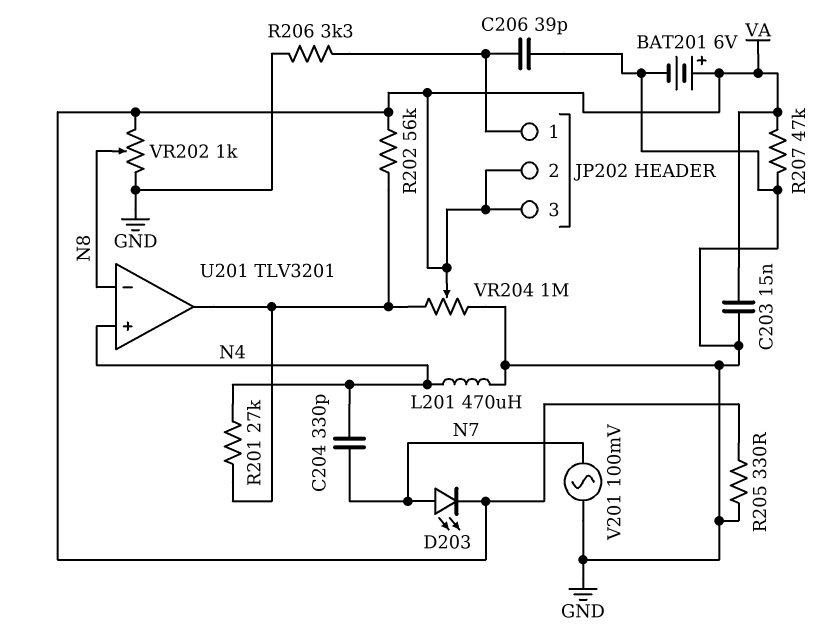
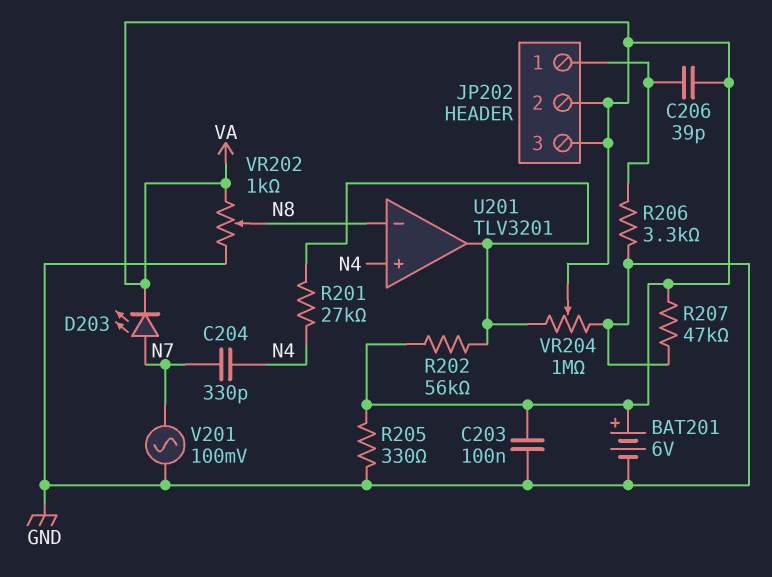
C203: 15nF (GND, VA) -> 100nF (GND, VA)
C206: 39pF (GND, JP202/1) -> 39pF (JP202/1, VA)
L201: 470uH (GND, N4) -> none

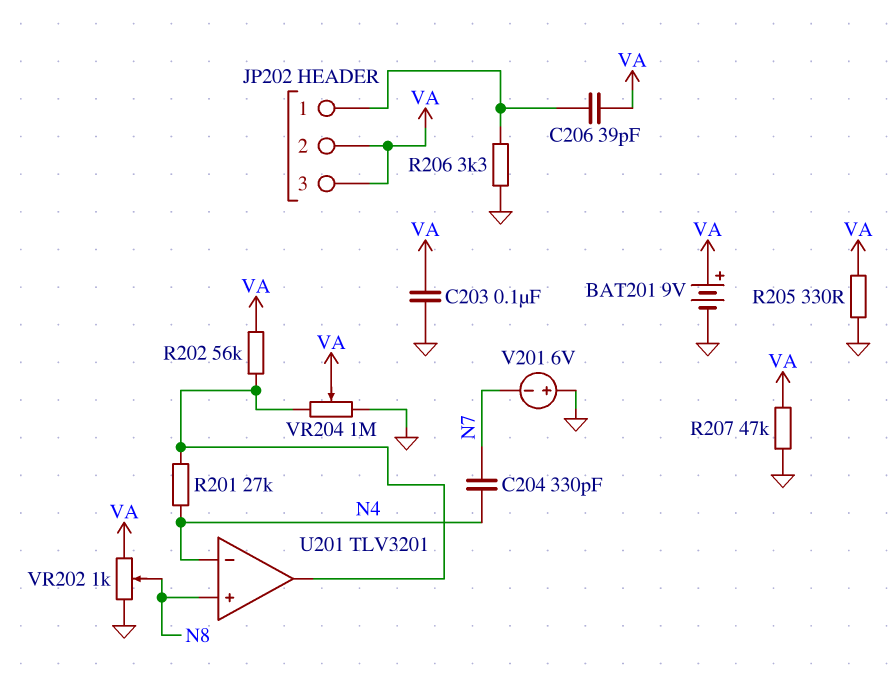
BAT201: 6V (plus VA, minus GND) -> 9V (plus VA, minus GND)
D203: LED (A N7, K VA) -> none
U201 pin in+: N4 -> N8
U201 pin in-: N8 -> N4
V201: AC 100mV (GND, N7) -> 6V (plus GND, minus N7)

